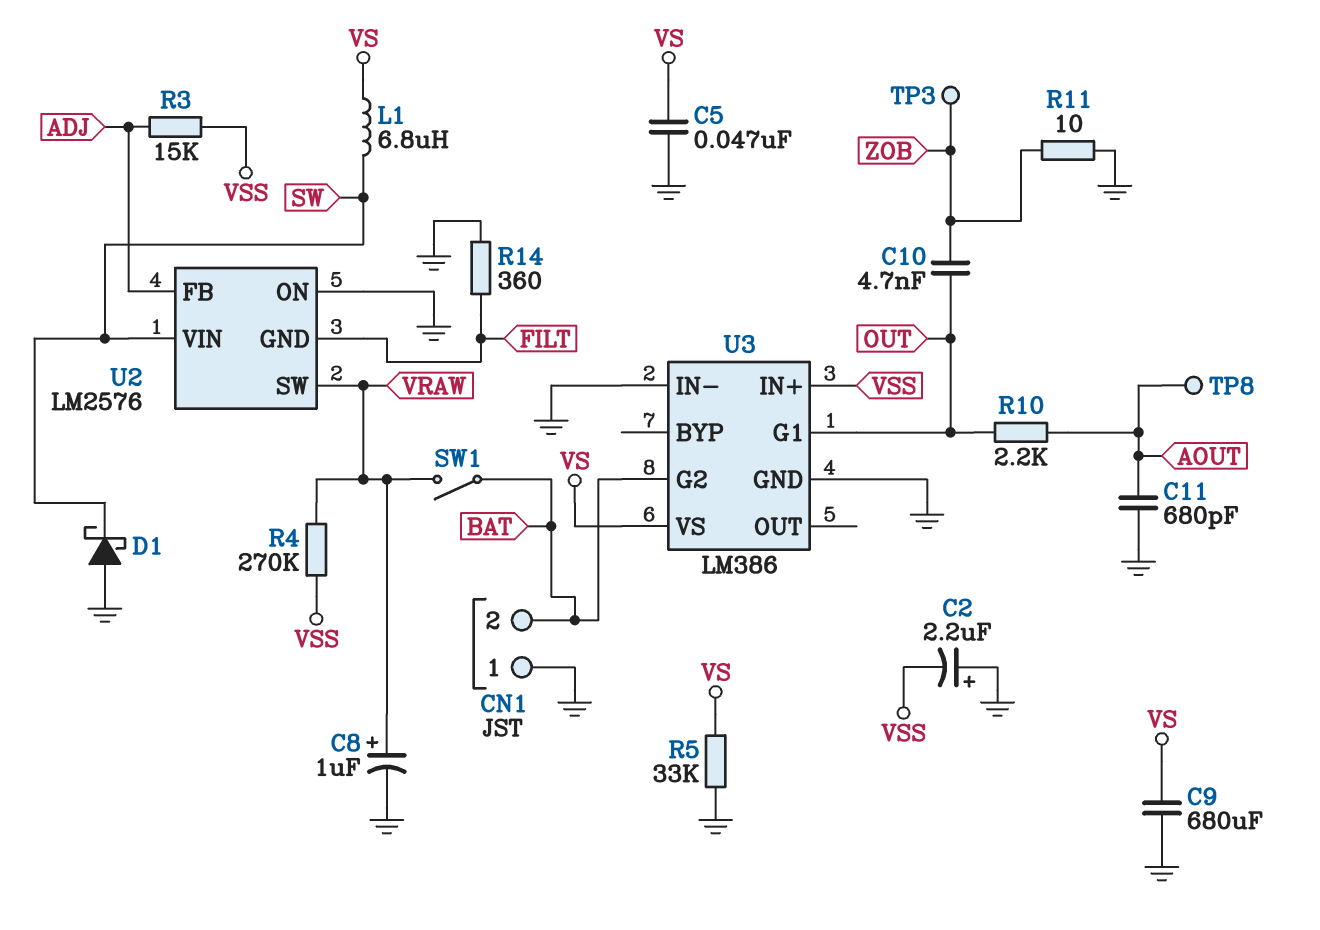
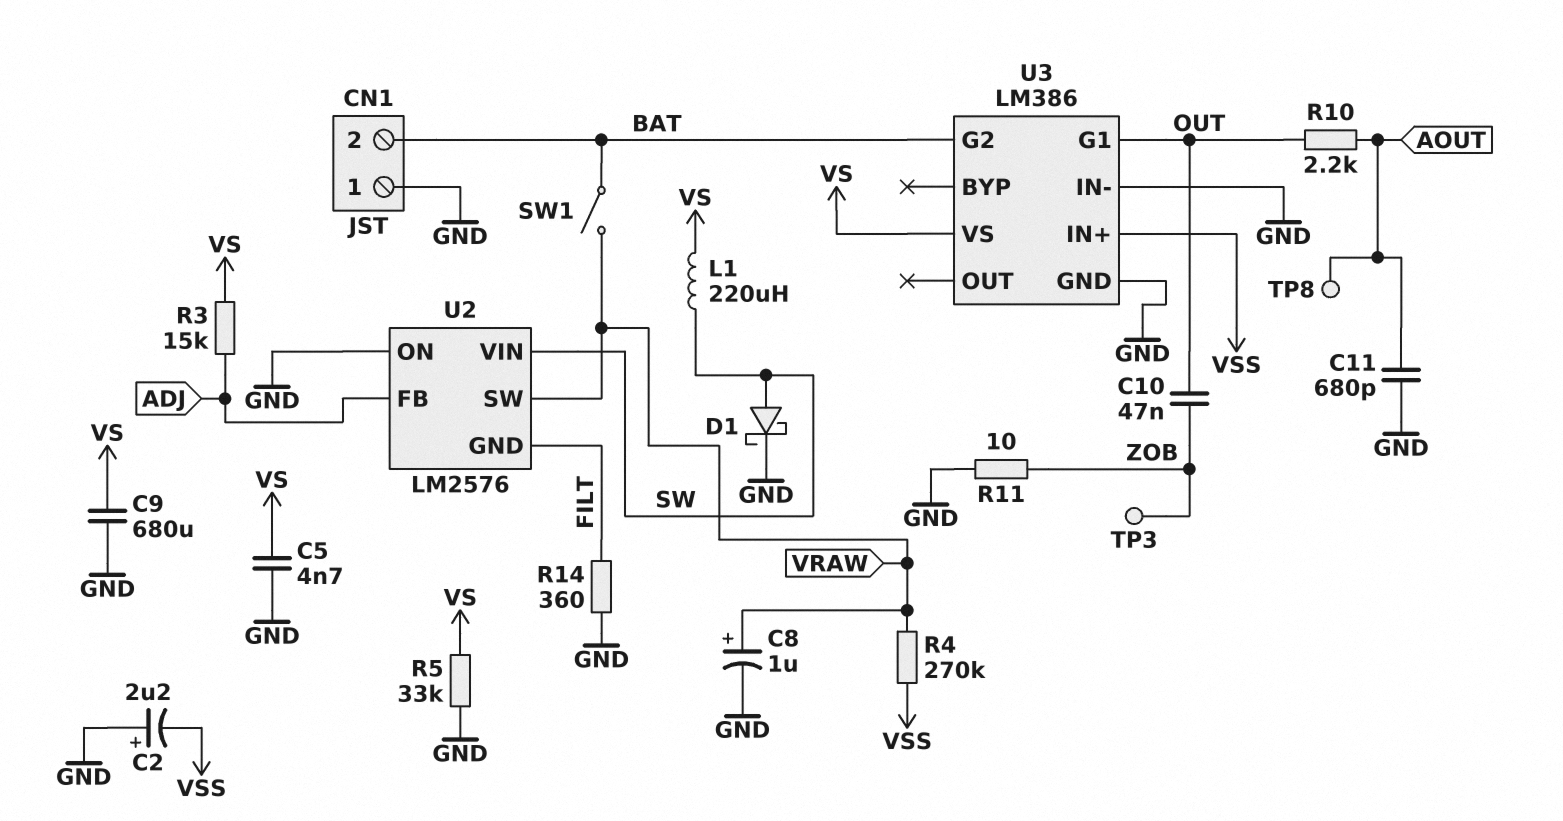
C5: 47nF (GND, VS) -> 4.7nF (GND, VS)
C10: 4.7nF (OUT, ZOB) -> 47nF (OUT, ZOB)
D1: schottky (A GND, K SW) -> schottky (A SW, K GND)
L1: 6.8uH (SW, VS) -> 220uH (SW, VS)
R3: 15k (ADJ, VSS) -> 15k (ADJ, VS)

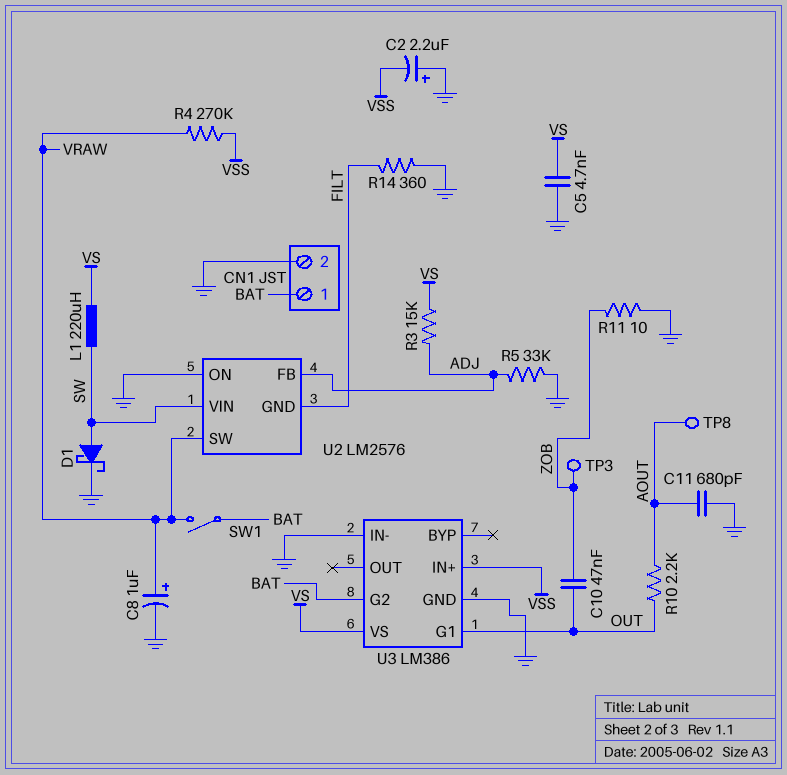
C9: 680uF (GND, VS) -> none
CN1 pin 1: GND -> BAT
CN1 pin 2: BAT -> GND
R5: 33k (GND, VS) -> 33k (ADJ, GND)

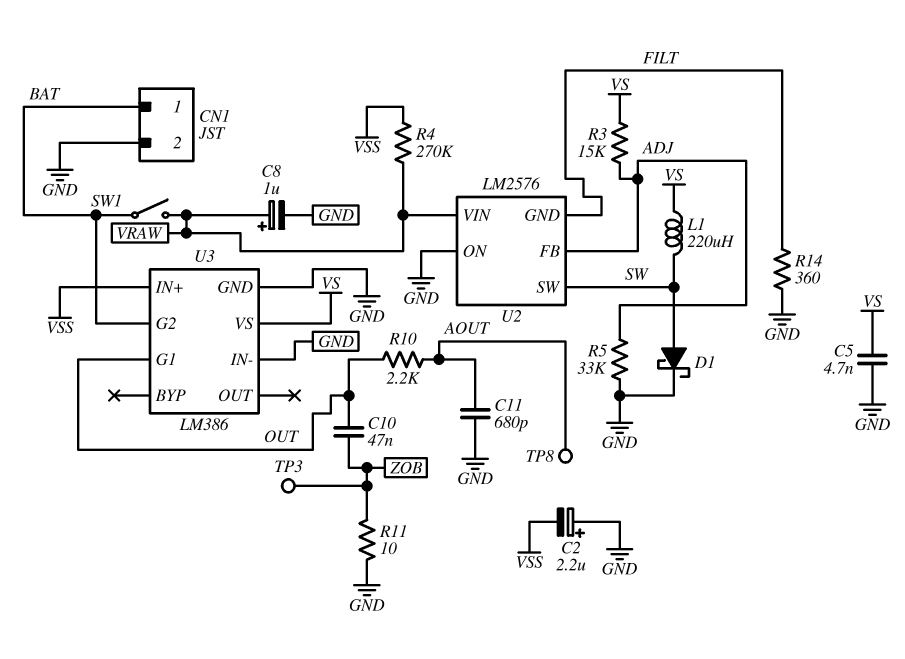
U2 pin SW: VRAW -> SW
U2 pin VIN: SW -> VRAW

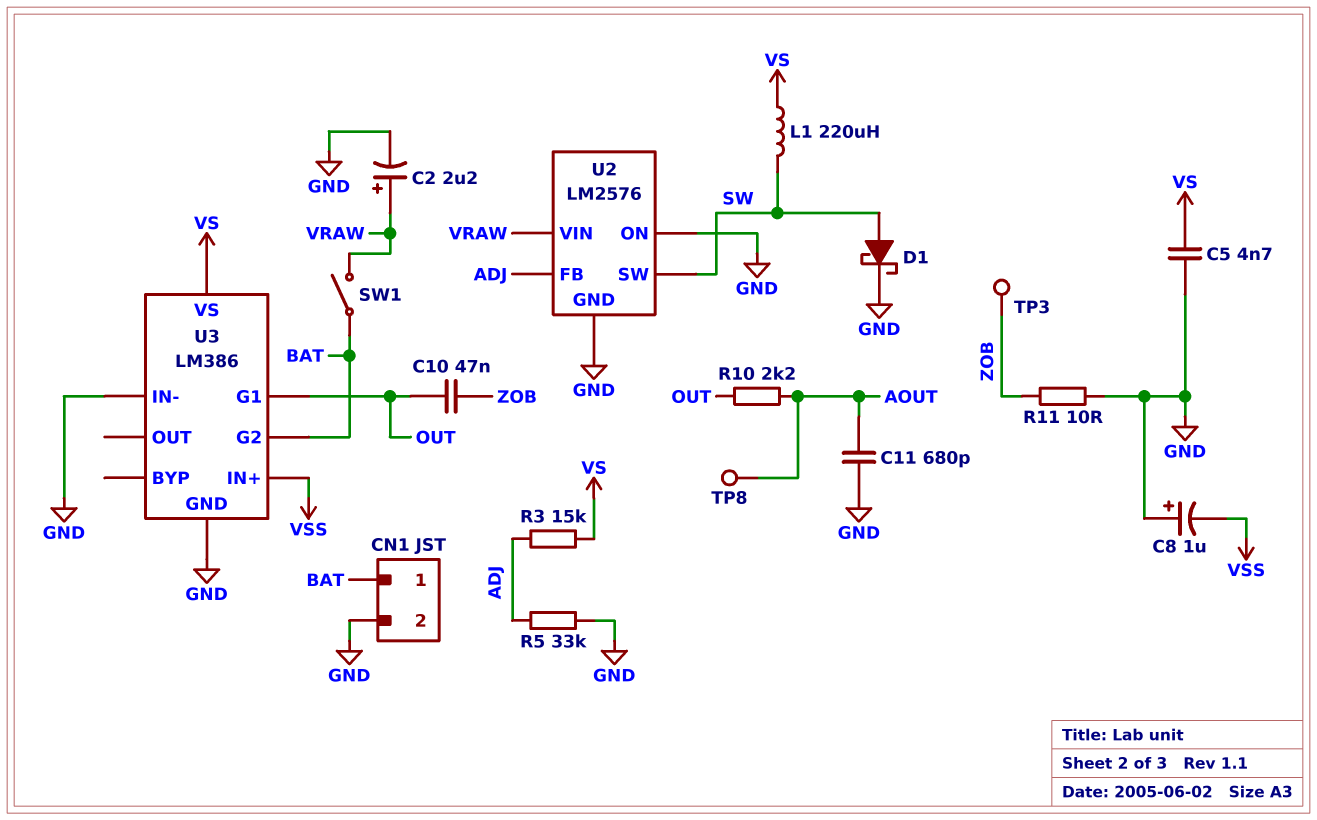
C2: 2.2uF (plus GND, minus VSS) -> 2.2uF (plus VRAW, minus GND)
C8: 1uF (plus VRAW, minus GND) -> 1uF (plus GND, minus VSS)
R4: 270k (VRAW, VSS) -> none
R14: 360 (FILT, GND) -> none
U2 pin GND: FILT -> GND

